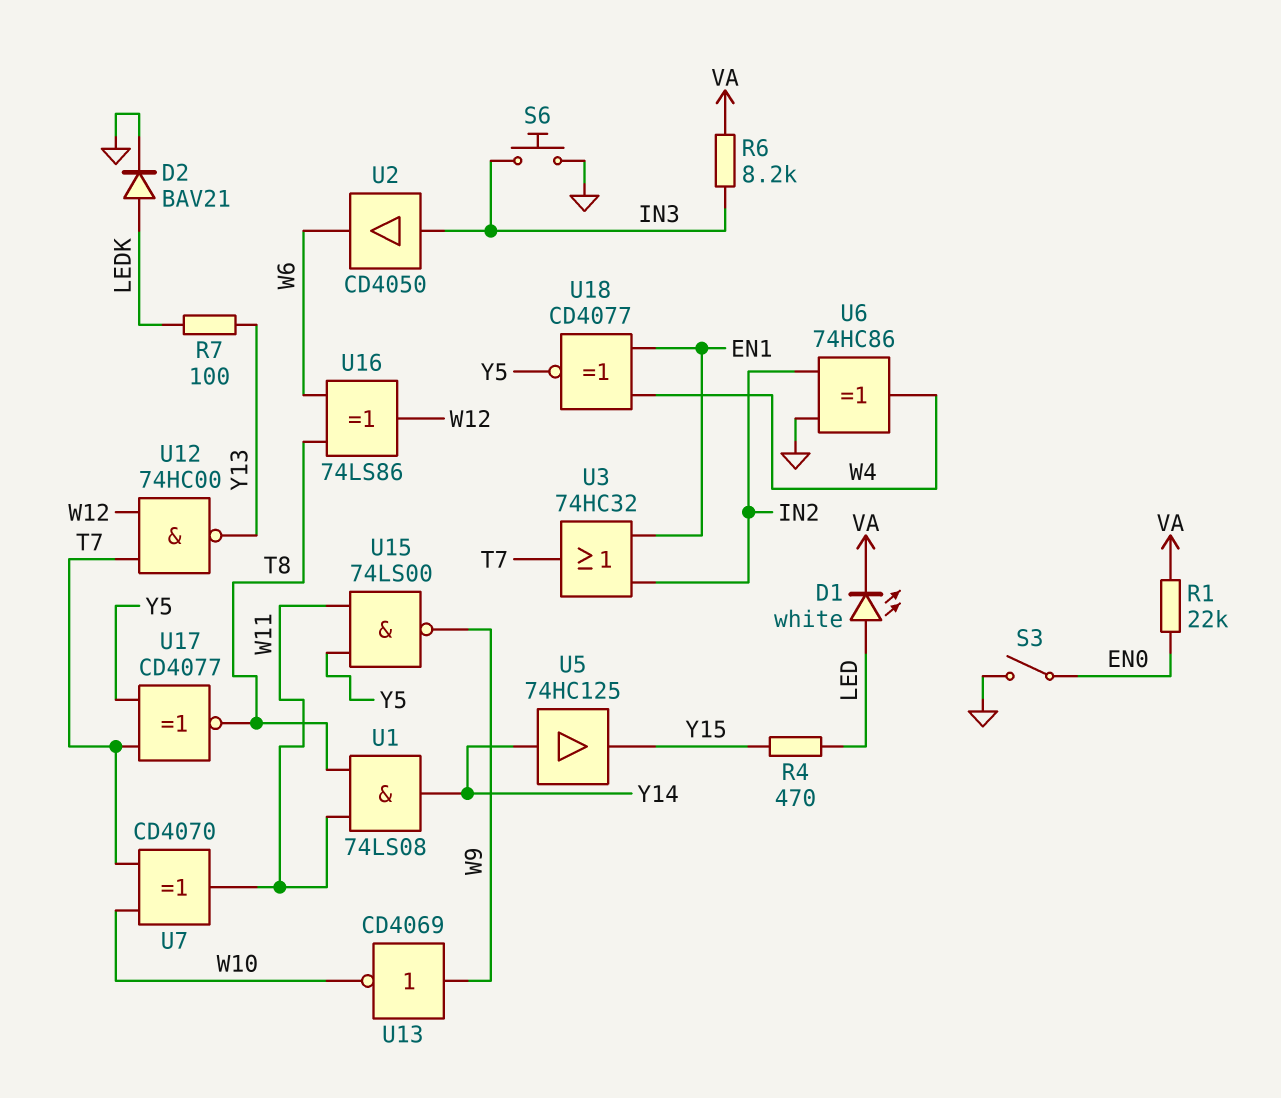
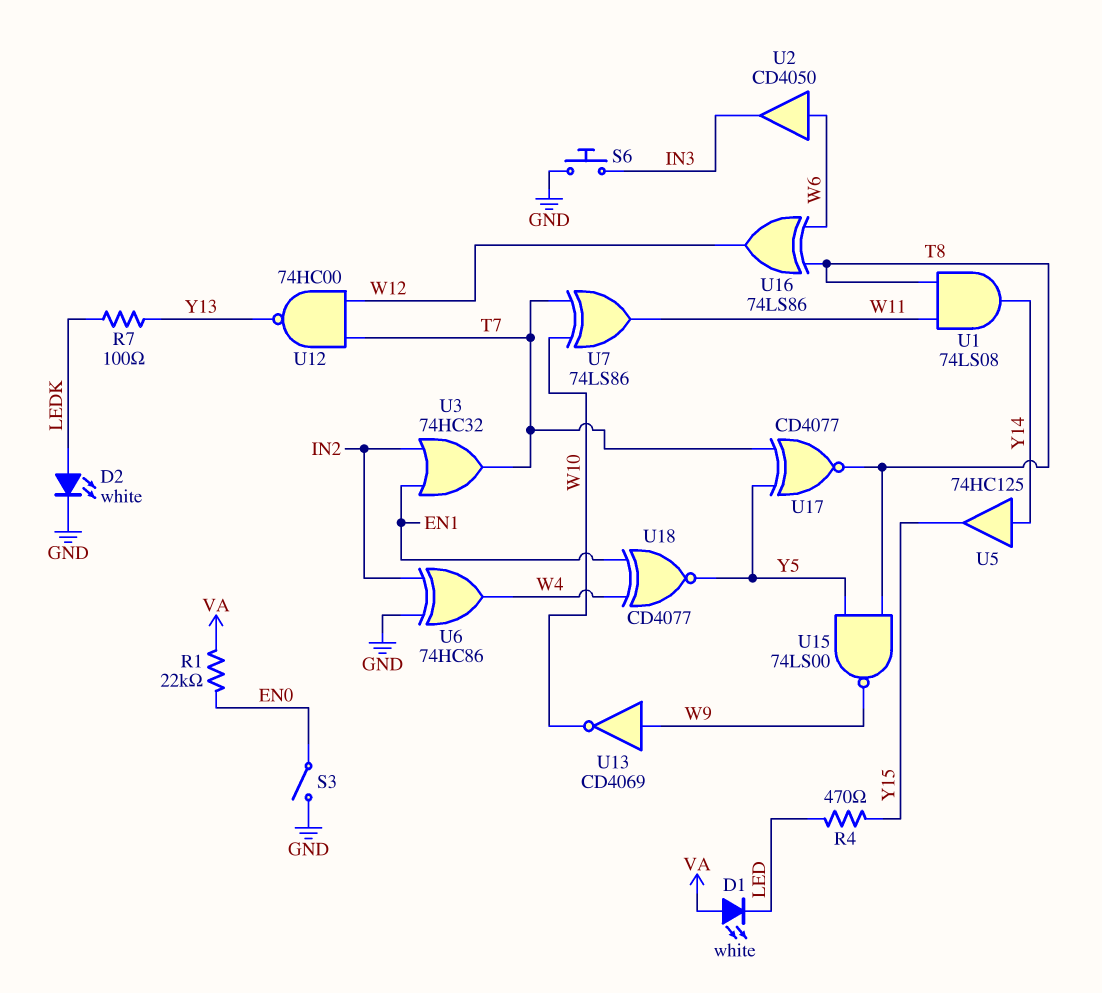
D1: LED white (A LED, K VA) -> LED white (A VA, K LED)
D2: diode BAV21 (A LEDK, K GND) -> LED white (A LEDK, K GND)
R6: 8.2k (IN3, VA) -> none
U2: buffer CD4050 (in IN3, out W6) -> buffer CD4050 (in W6, out IN3)
U7: XOR CD4070 (in T7, in W10, out W11) -> XOR 74LS86 (in T7, in W10, out W11)
U15: NAND 74LS00 (in W11, in Y5, out W9) -> NAND 74LS00 (in T8, in Y5, out W9)

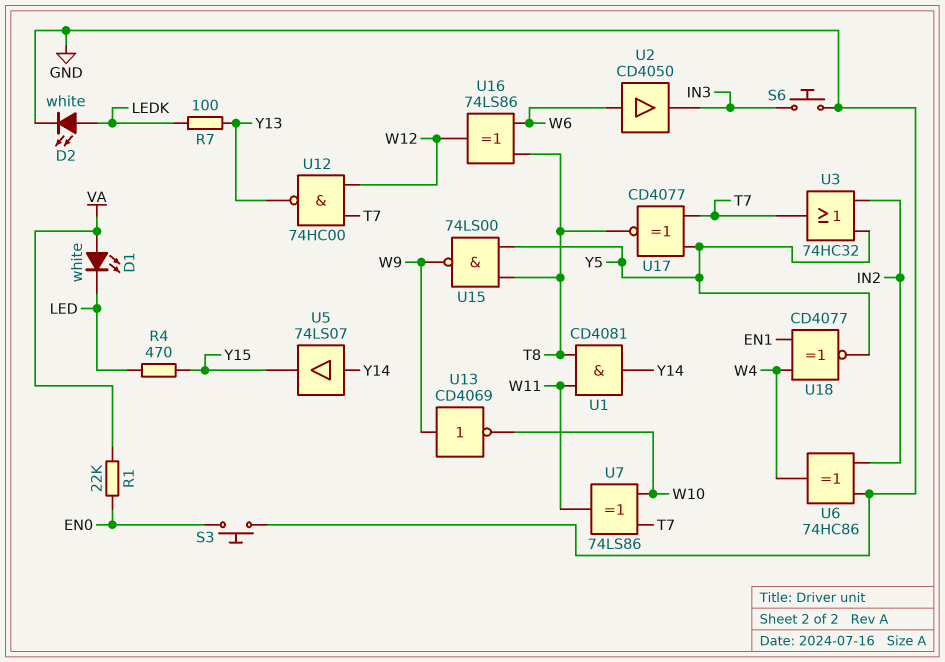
S3: switch (EN0, GND) -> button (EN0, GND)
U1: AND 74LS08 (in T8, in W11, out Y14) -> AND CD4081 (in T8, in W11, out Y14)
U3: OR 74HC32 (in EN1, in IN2, out T7) -> OR 74HC32 (in IN2, in Y5, out T7)
U5: buffer 74HC125 (in Y14, out Y15) -> buffer 74LS07 (in Y14, out Y15)

